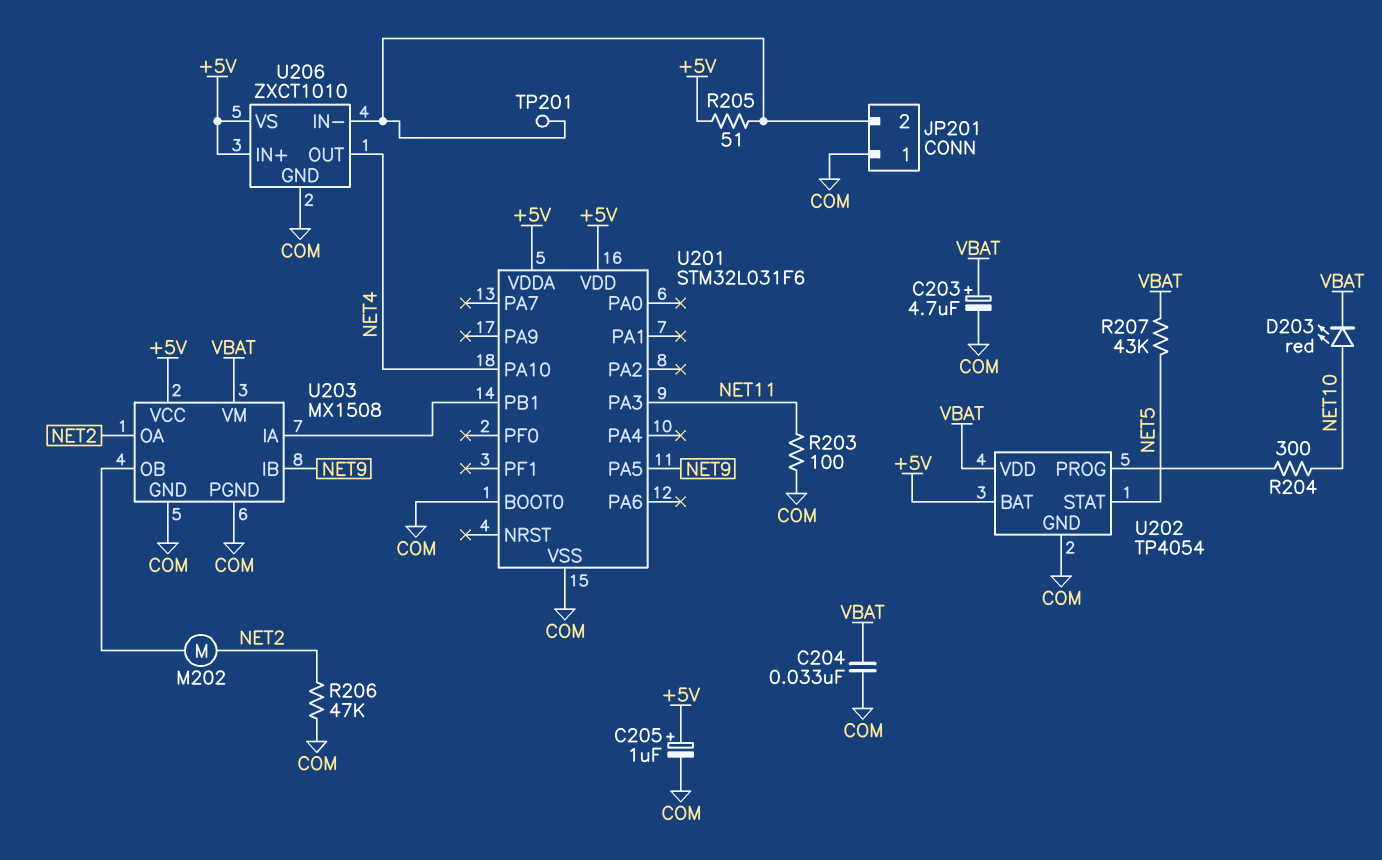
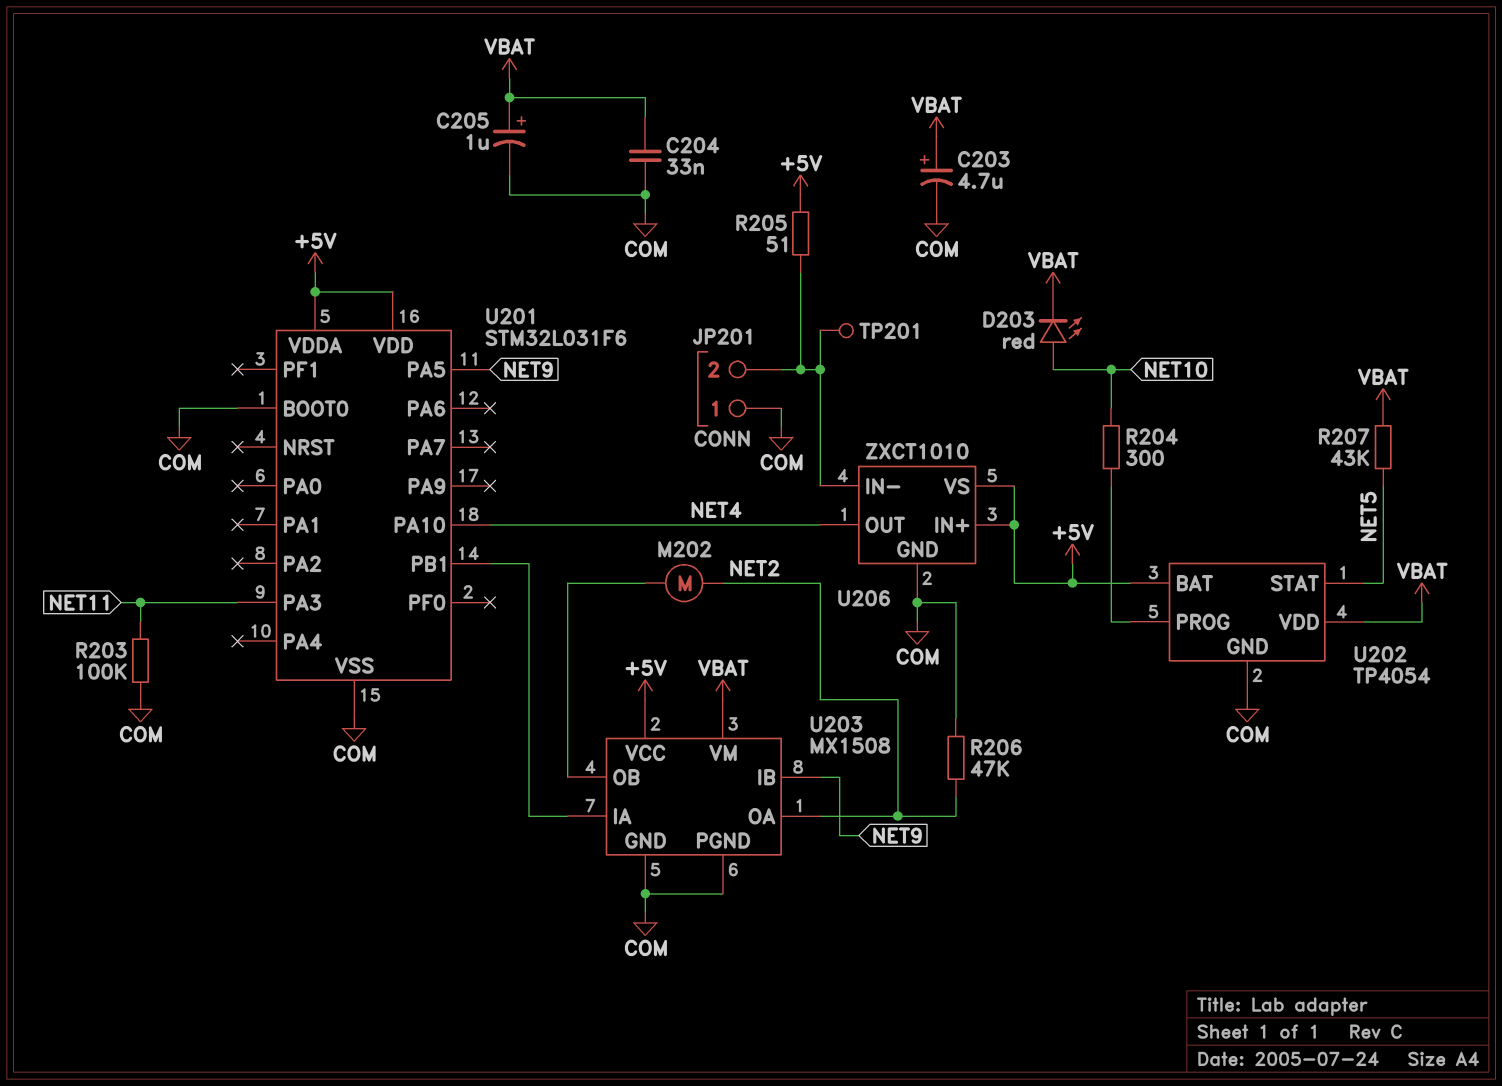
C205: 1uF (plus +5V, minus COM) -> 1uF (plus VBAT, minus COM)
R203: 100 (COM, NET11) -> 100k (COM, NET11)

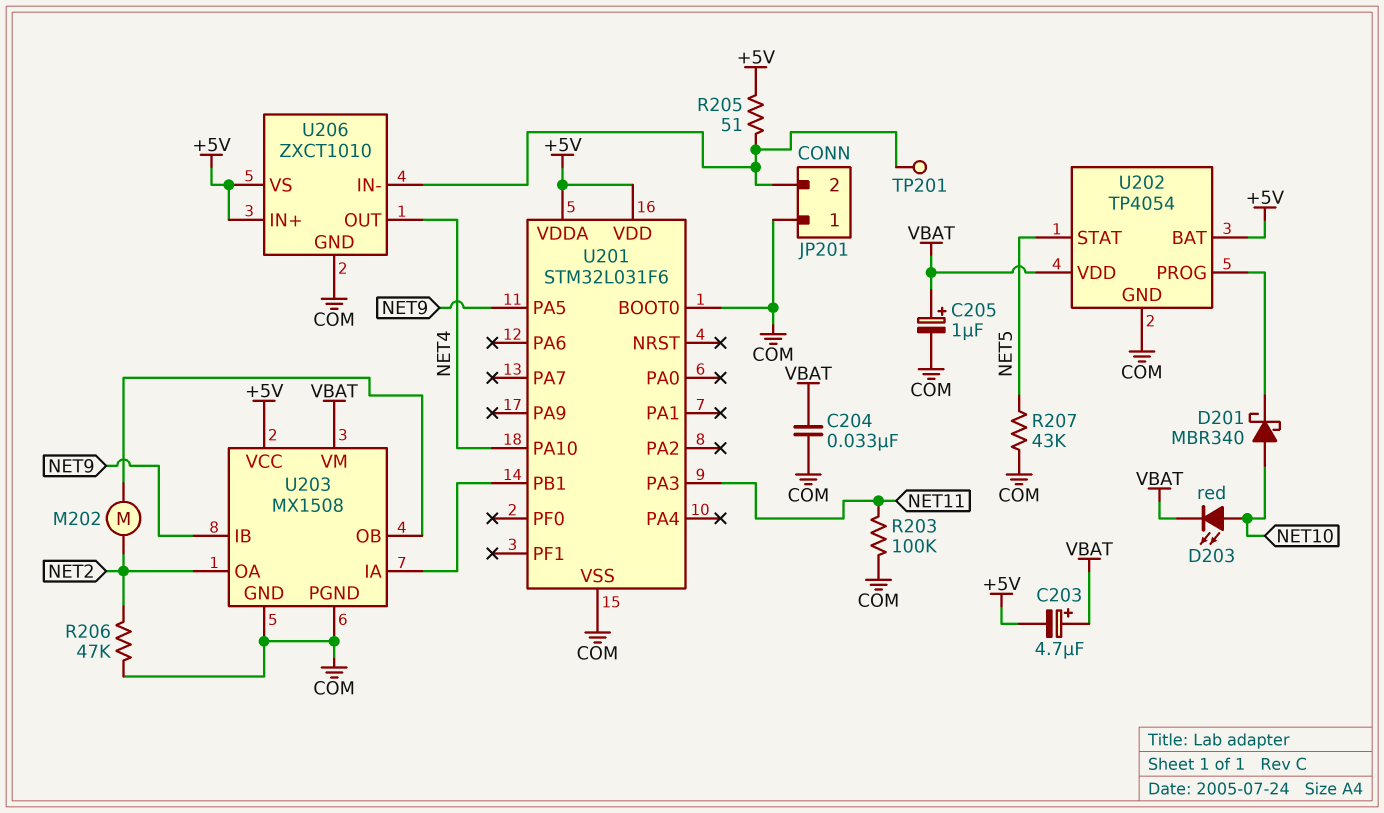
C203: 4.7uF (plus VBAT, minus COM) -> 4.7uF (plus VBAT, minus +5V)
D201: none -> schottky MBR340 (A NET10, K U202/PROG)
R204: 300 (NET10, U202/PROG) -> none
R207: 43k (NET5, VBAT) -> 43k (COM, NET5)

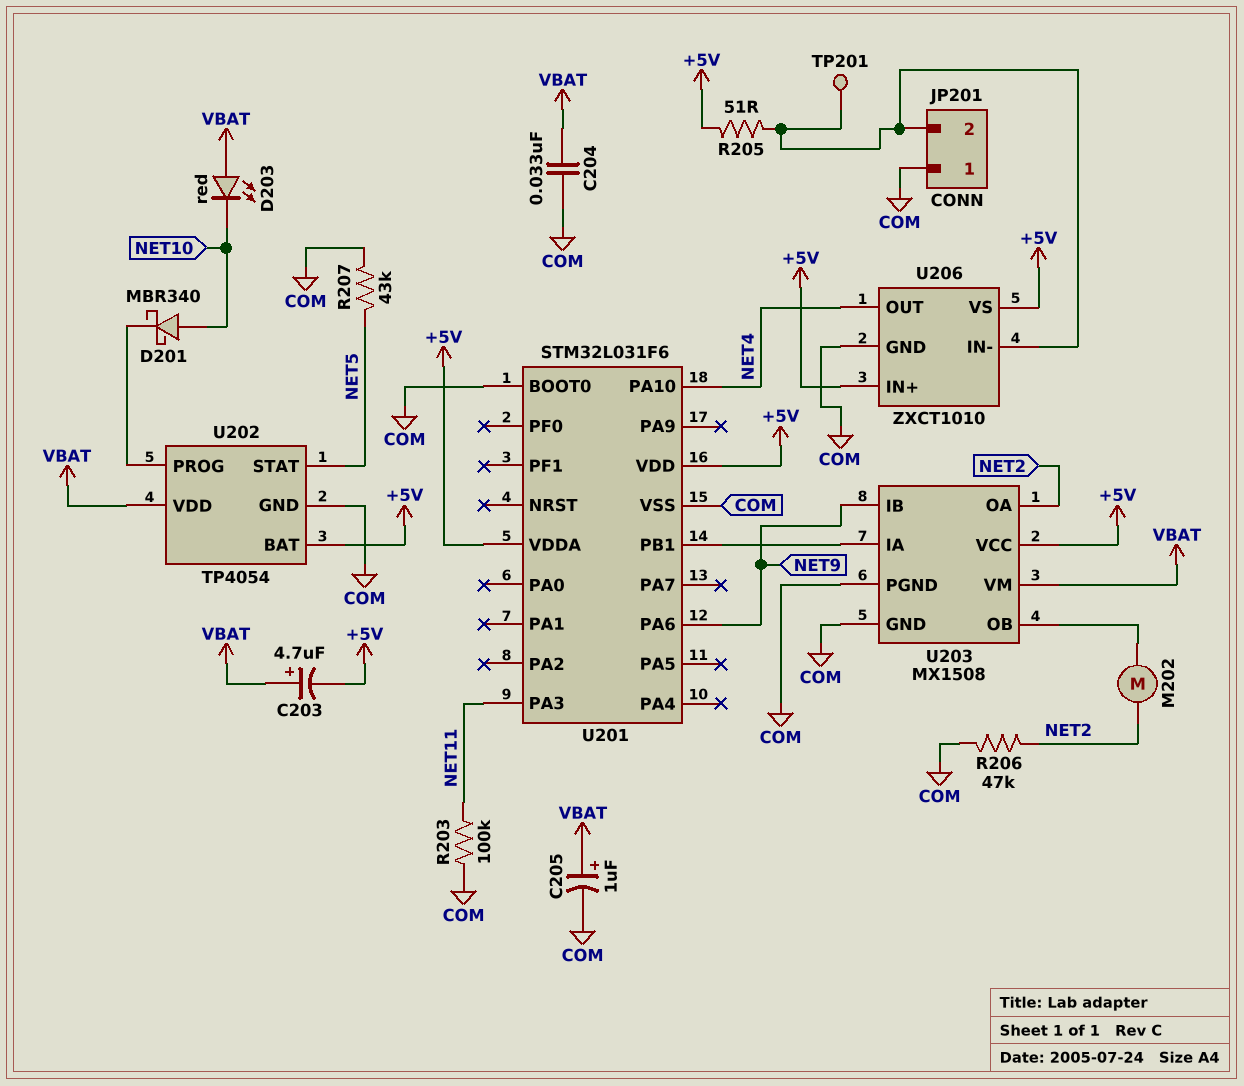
D203: LED red (A NET10, K VBAT) -> LED red (A VBAT, K NET10)
U201 pin PA5: NET9 -> none
U201 pin PA6: none -> NET9

